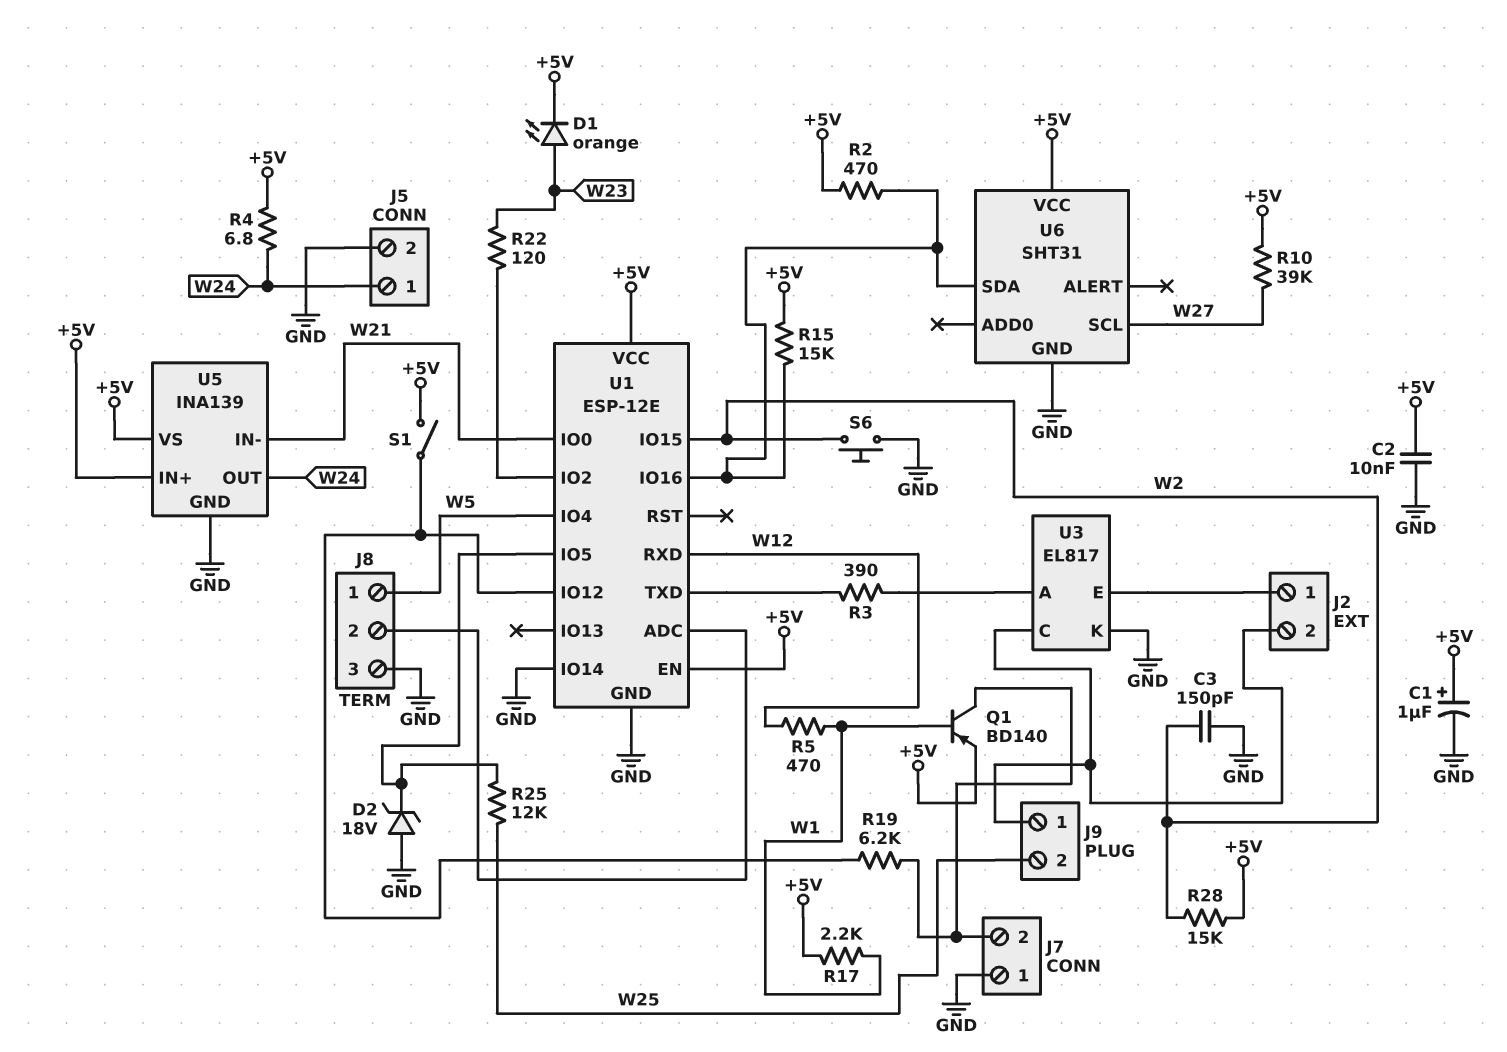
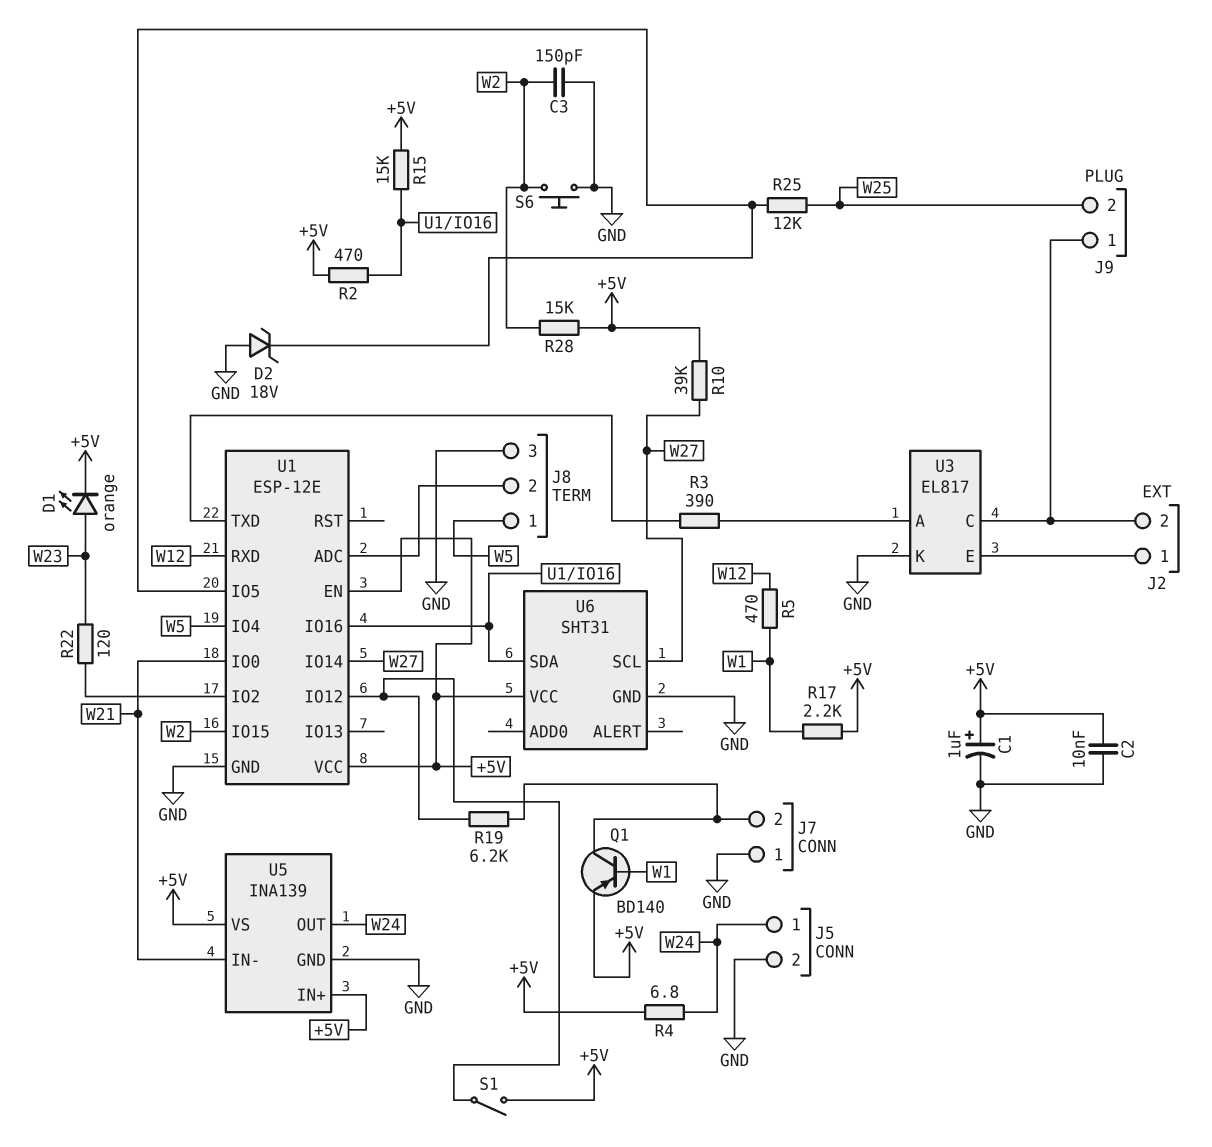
U1 pin IO14: GND -> W27

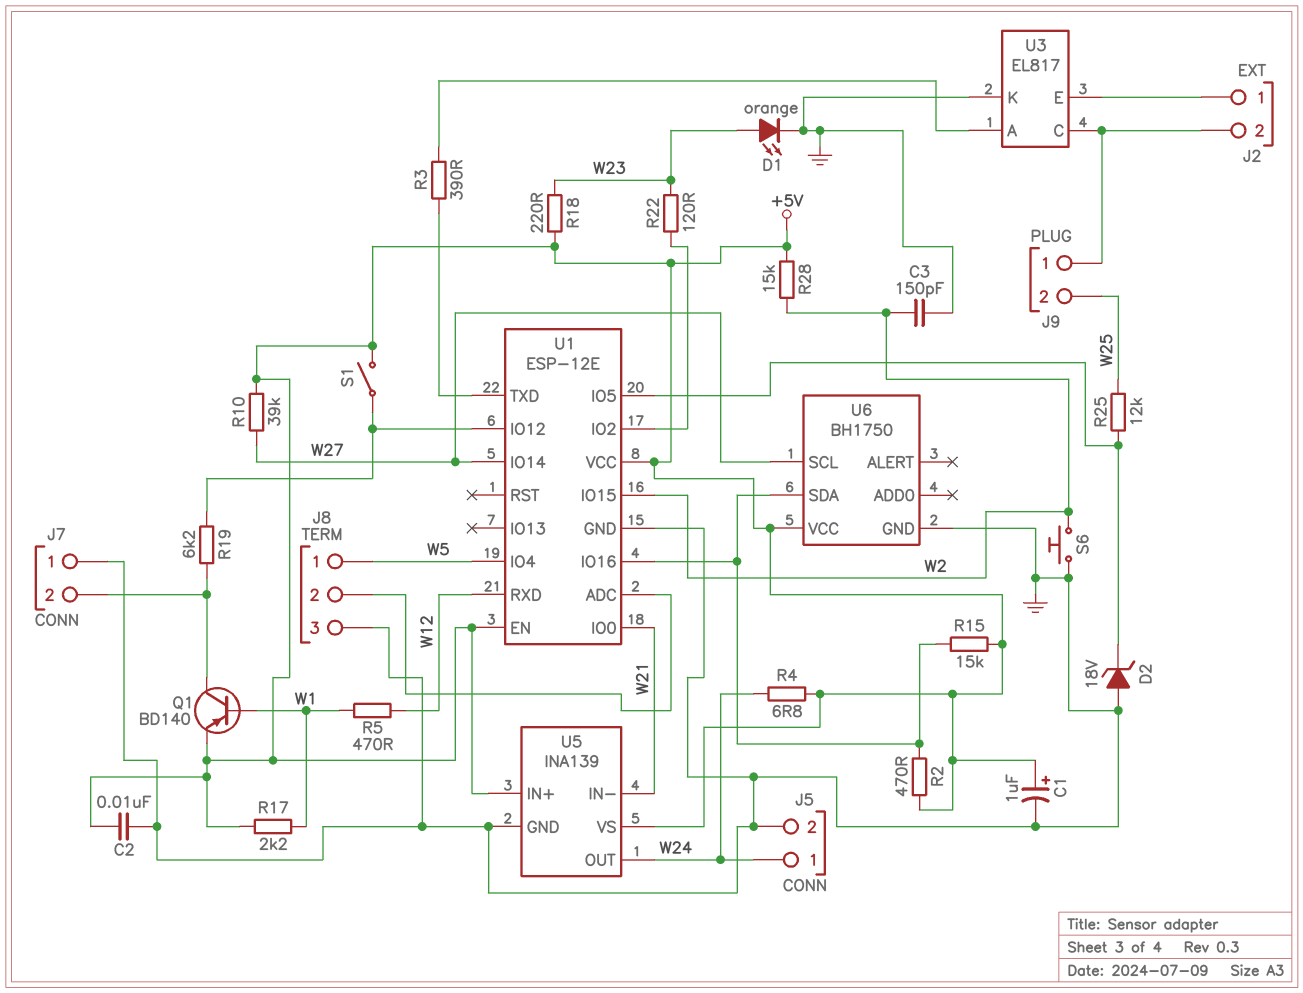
D1: LED orange (A W23, K +5V) -> LED orange (A W23, K GND)
R18: none -> 220 (+5V, W23)
U6: SHT31 -> BH1750

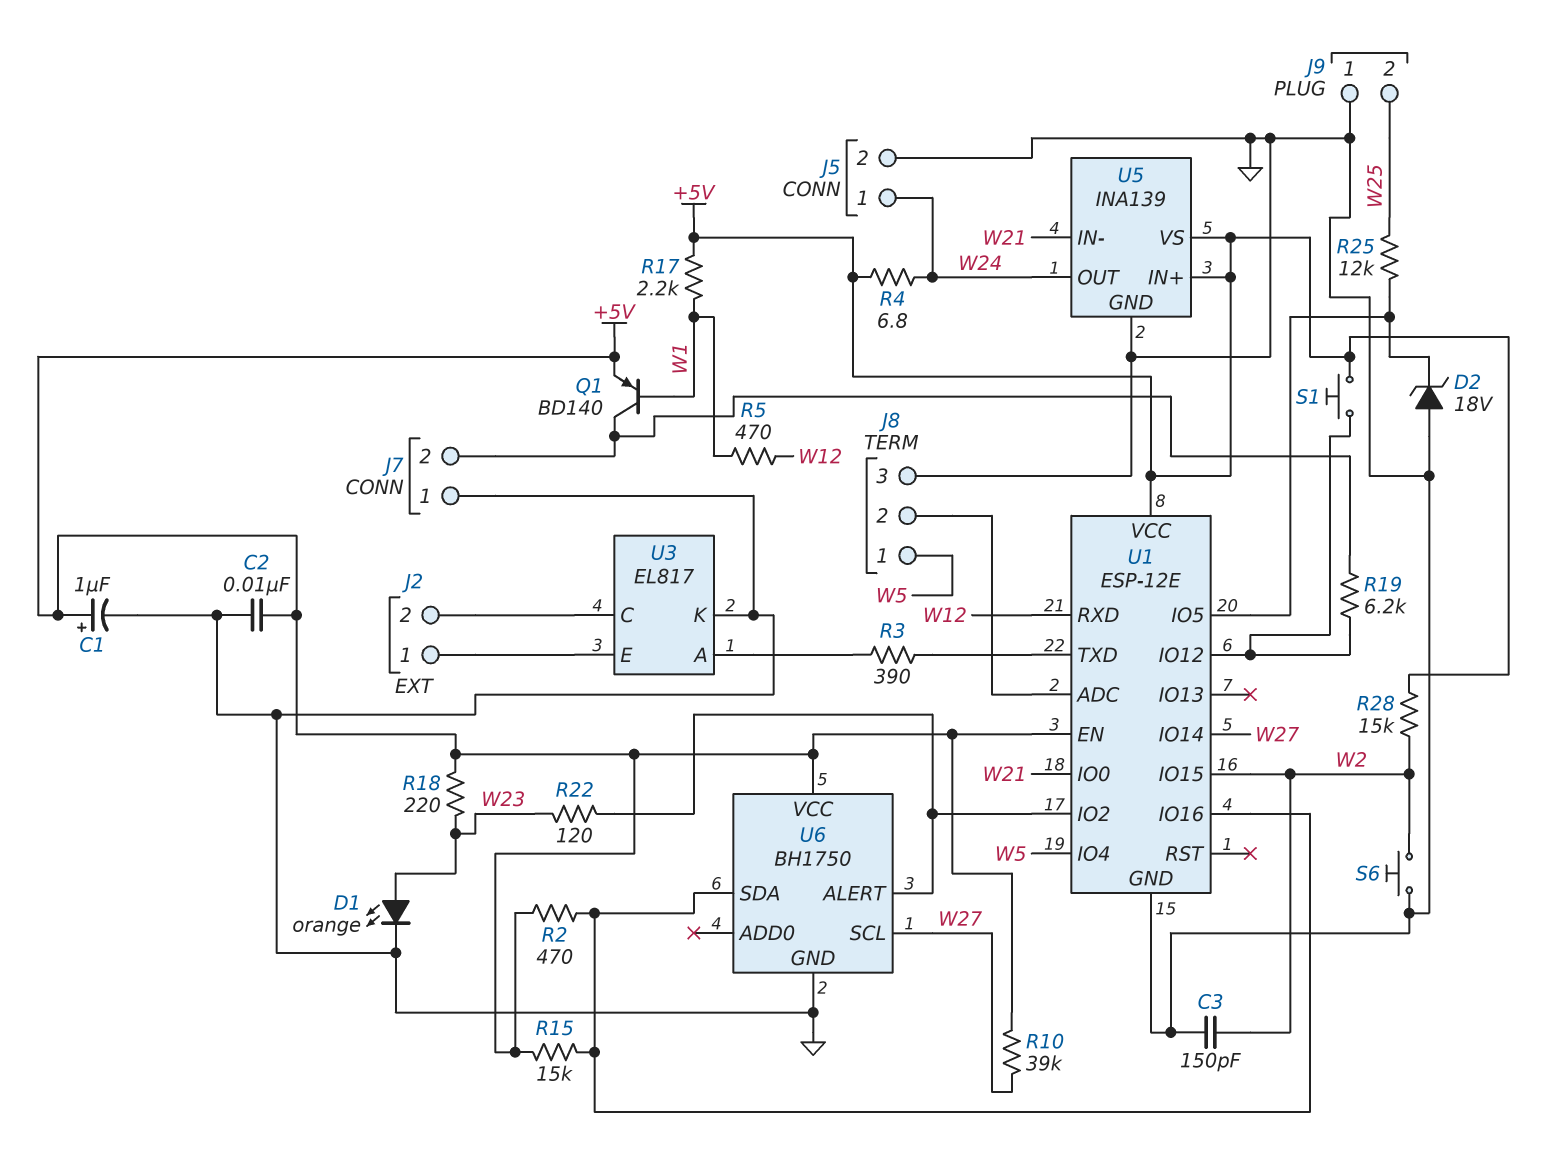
J9 pin 1: J2/2 -> GND
S1: switch (+5V, U1/IO12) -> button (+5V, U1/IO12)
U6 pin ALERT: none -> U1/IO2

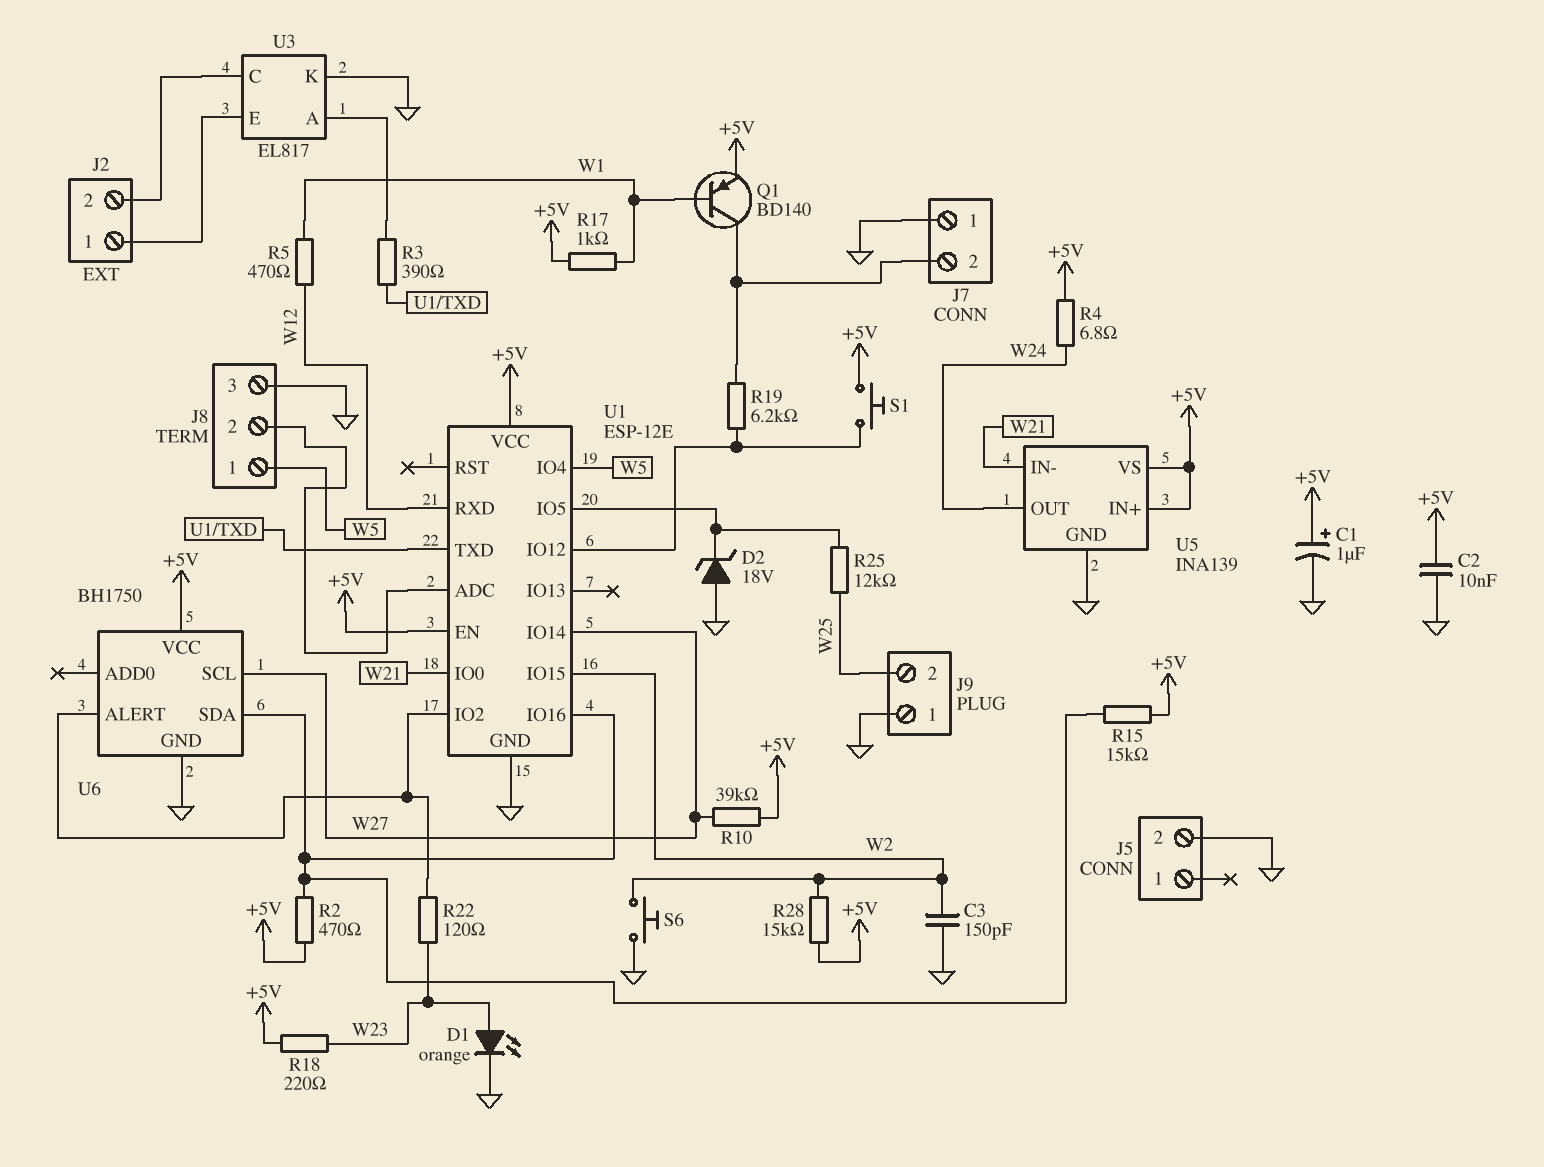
J5 pin 1: W24 -> none
R17: 2.2k (+5V, W1) -> 1k (+5V, W1)

